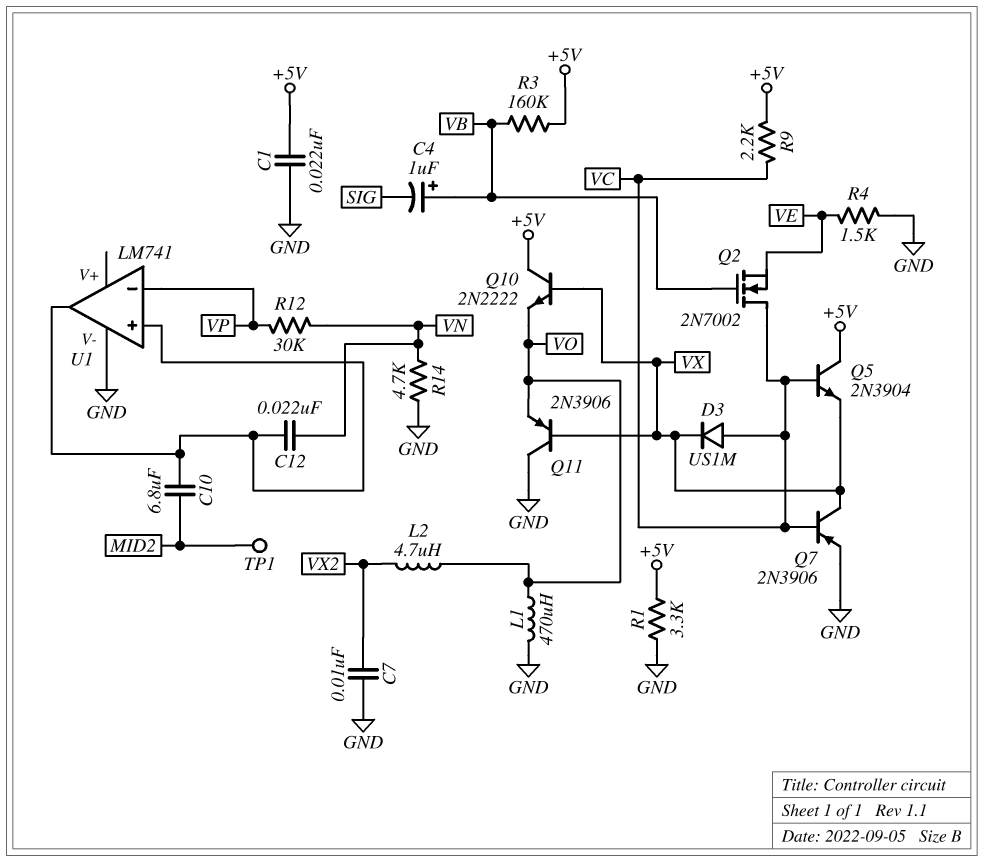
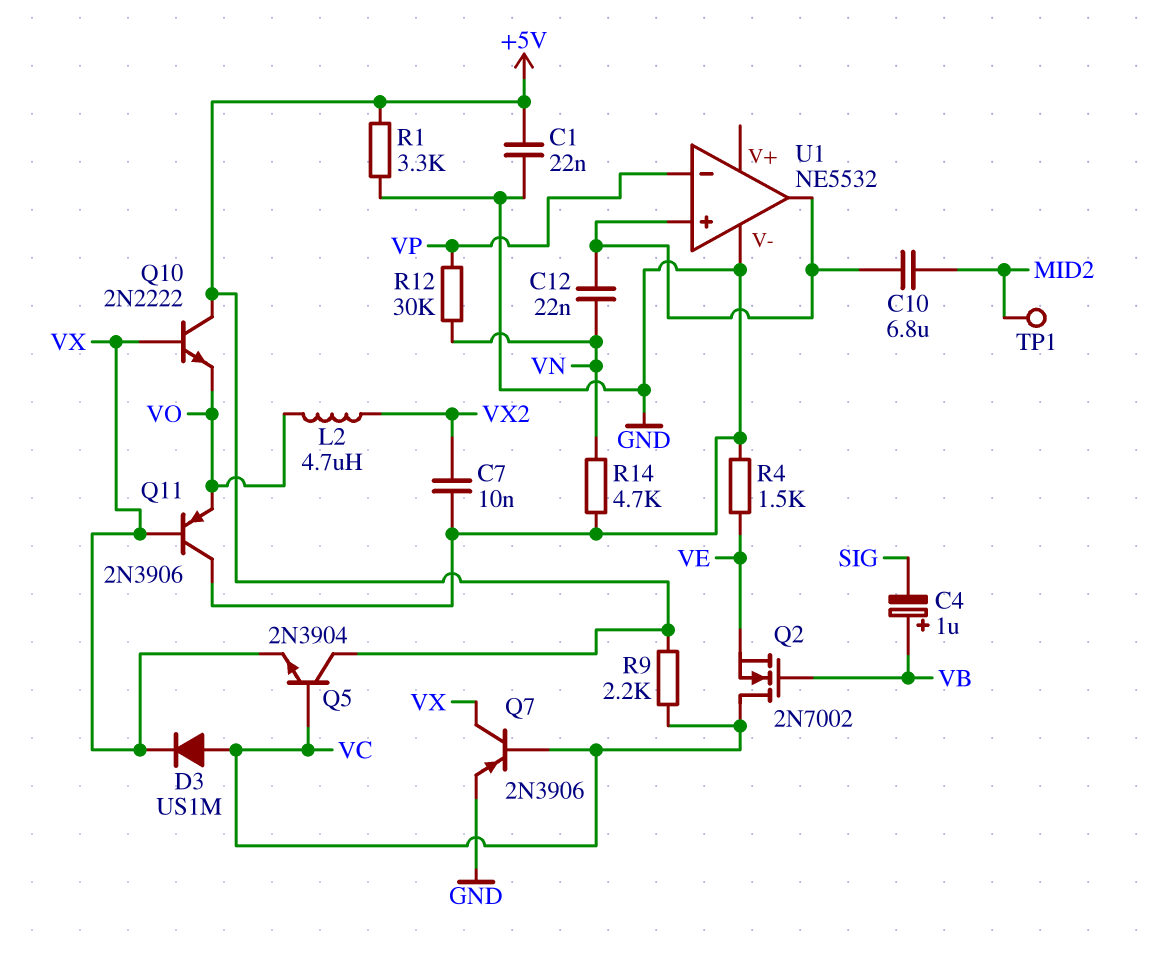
L1: 470uH (GND, VO) -> none
R3: 160k (+5V, VB) -> none
U1: LM741 -> NE5532

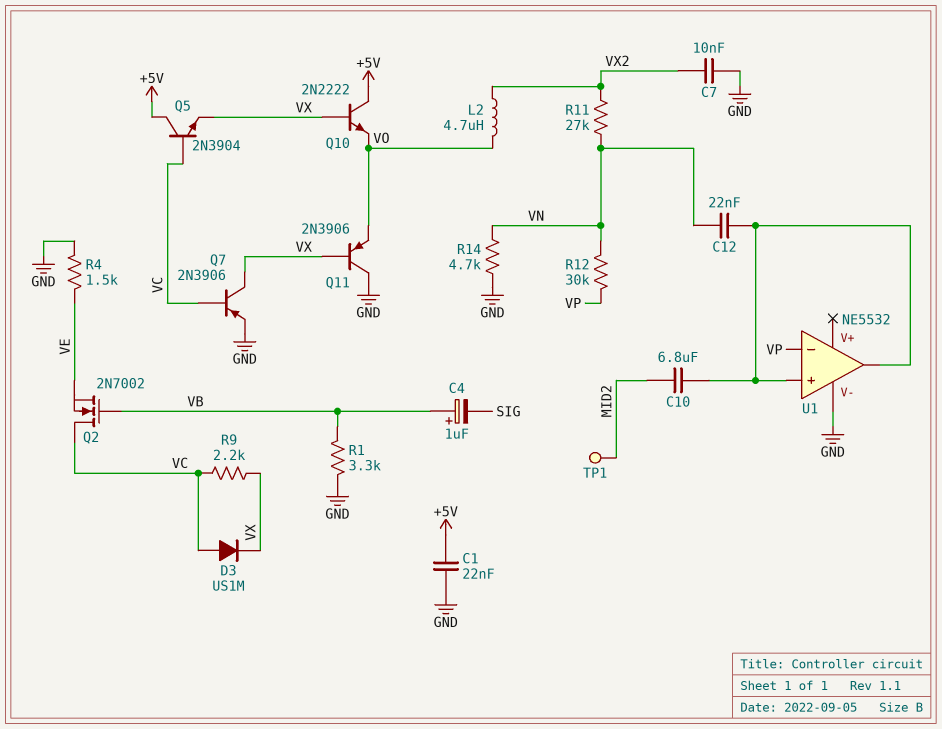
R1: 3.3k (+5V, GND) -> 3.3k (GND, VB)
R9: 2.2k (+5V, VC) -> 2.2k (VC, VX)
R11: none -> 27k (VN, VX2)

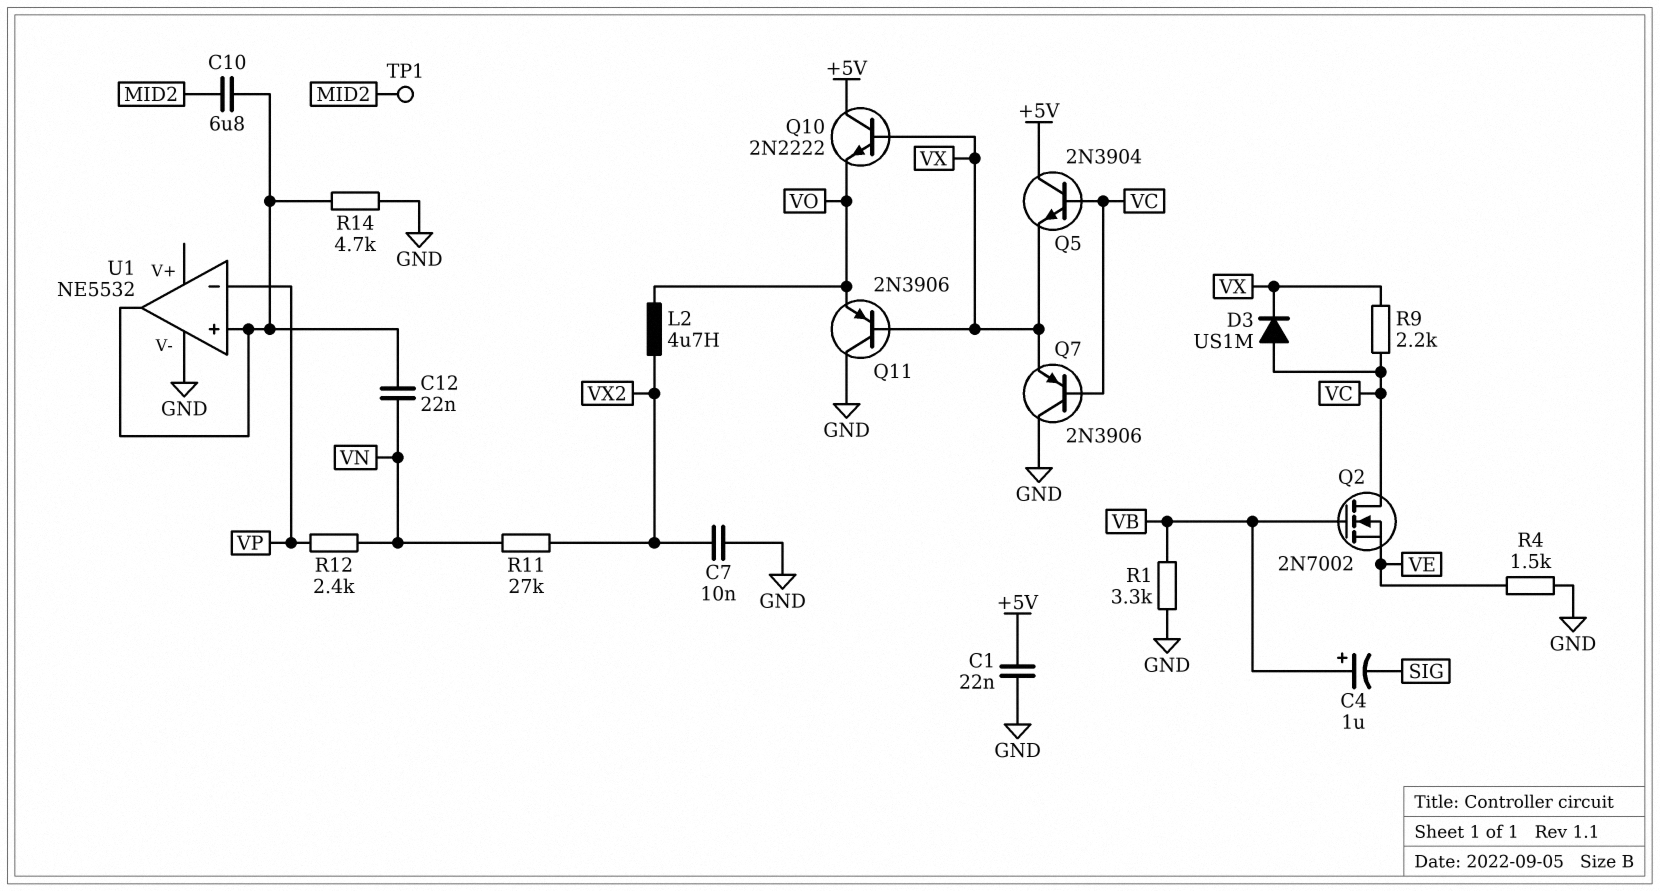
Q7: PNP 2N3906 (B VC, C VX, E GND) -> PNP 2N3906 (B VC, C GND, E VX)
R12: 30k (VN, VP) -> 2.4k (VN, VP)
R14: 4.7k (GND, VN) -> 4.7k (GND, U1/in+)

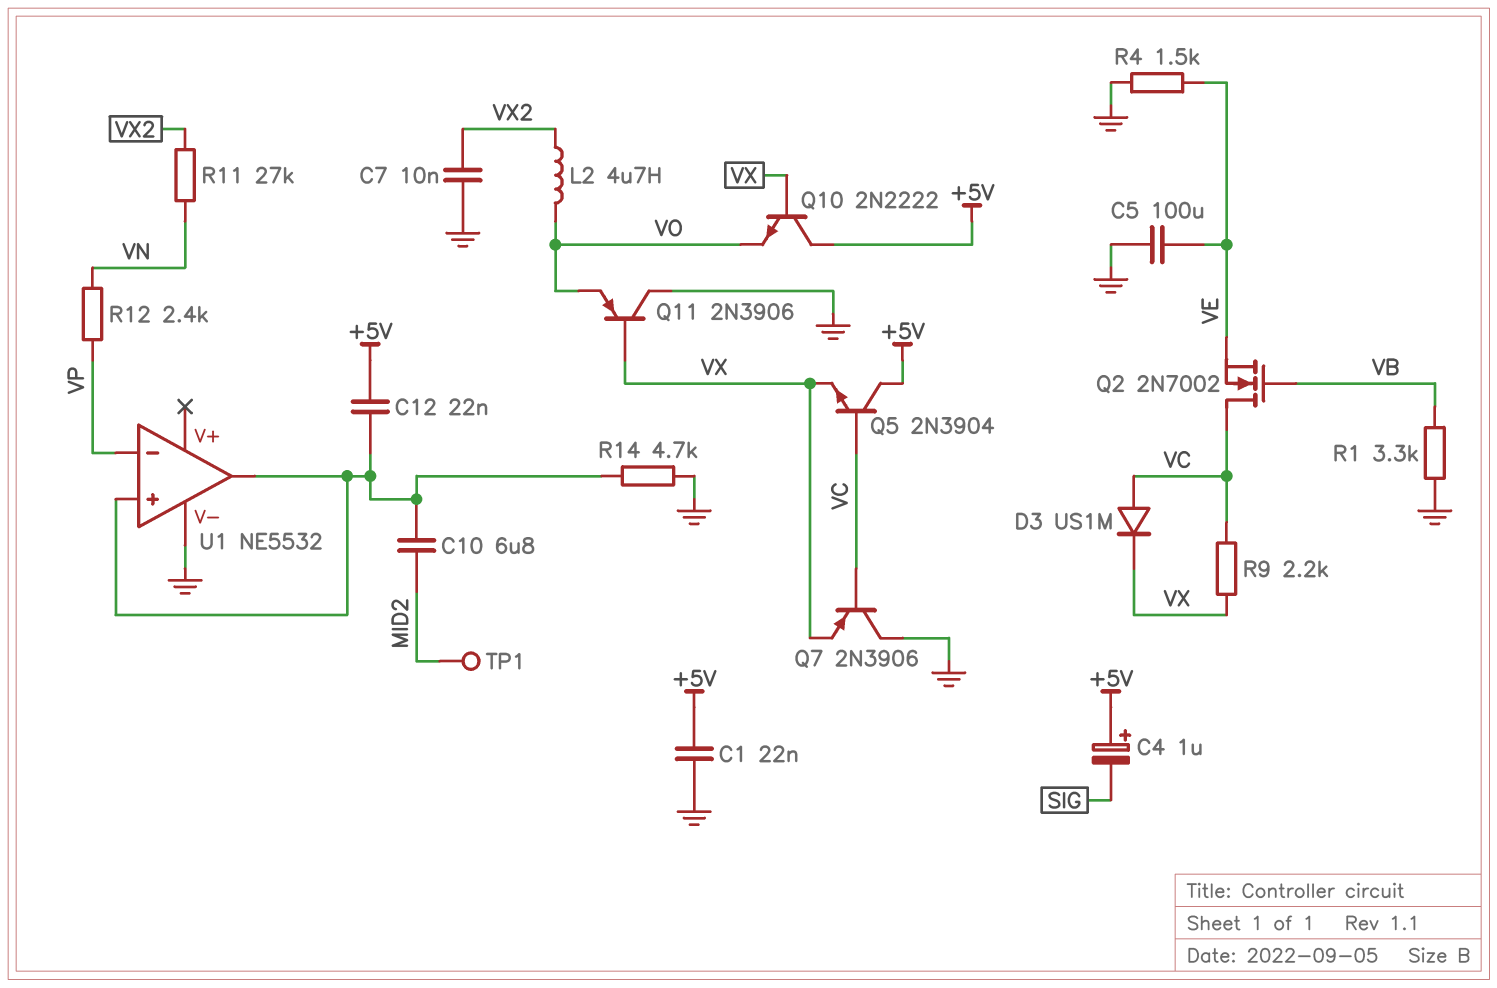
C4: 1uF (plus VB, minus SIG) -> 1uF (plus +5V, minus SIG)
C5: none -> 100uF (GND, VE)
C12: 22nF (U1/in+, VN) -> 22nF (+5V, U1/in+)

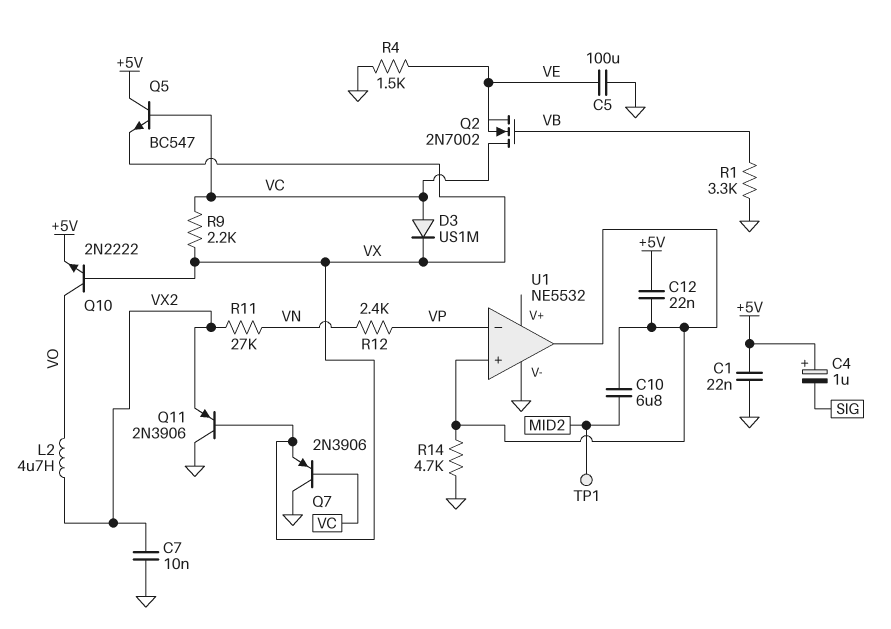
Q5: NPN 2N3904 (B VC, C +5V, E VX) -> NPN BC547 (B VC, C +5V, E VX)
Q10: NPN 2N2222 (B VX, C +5V, E VO) -> NPN 2N2222 (B VX, C VO, E +5V)
Q11: PNP 2N3906 (B VX, C GND, E VO) -> PNP 2N3906 (B VX, C GND, E VX2)

